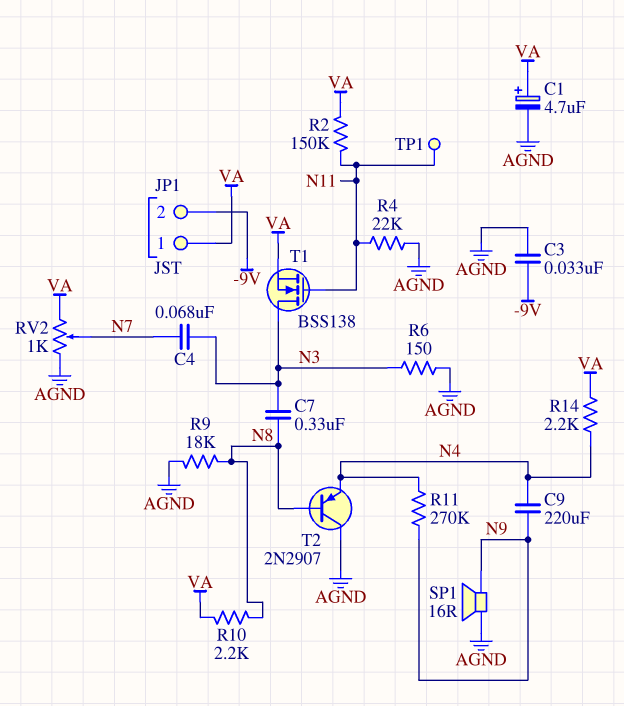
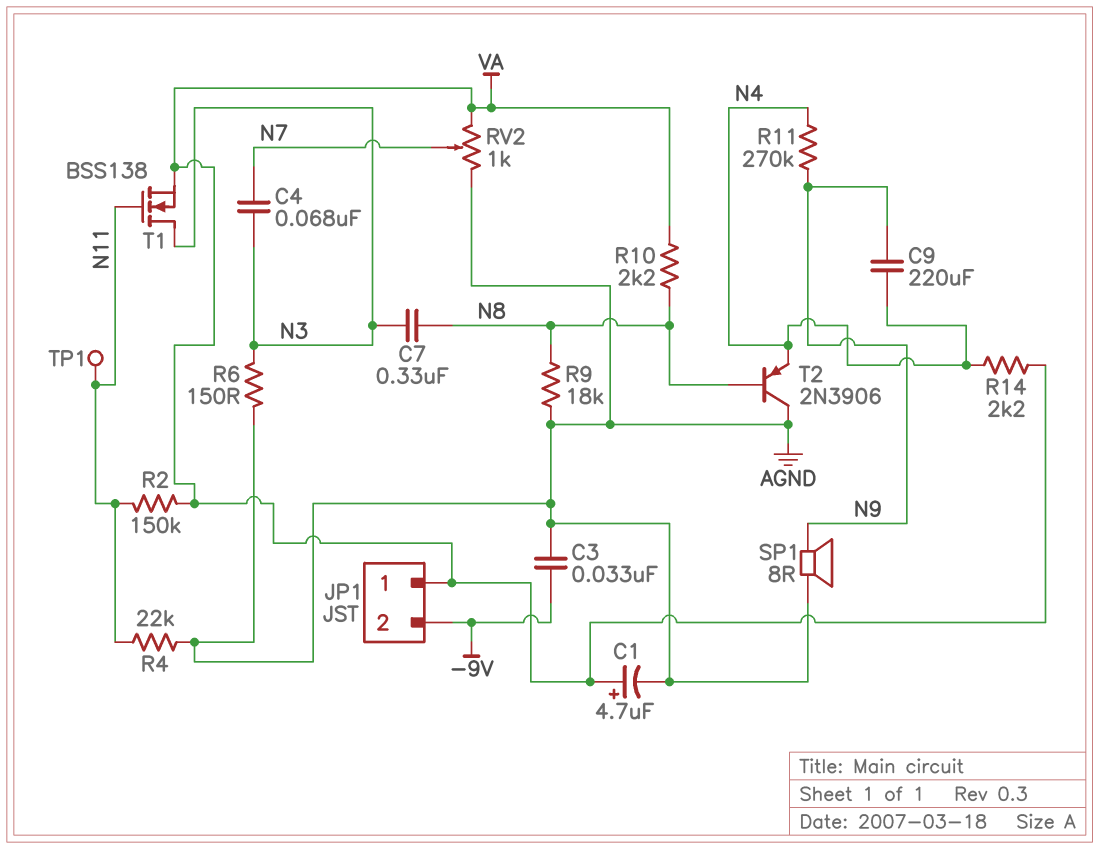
SP1: speaker 16R (AGND, N9) -> speaker 8R (AGND, N9)
T2: PNP 2N2907 (B N8, C AGND, E N4) -> PNP 2N3906 (B N8, C AGND, E N4)

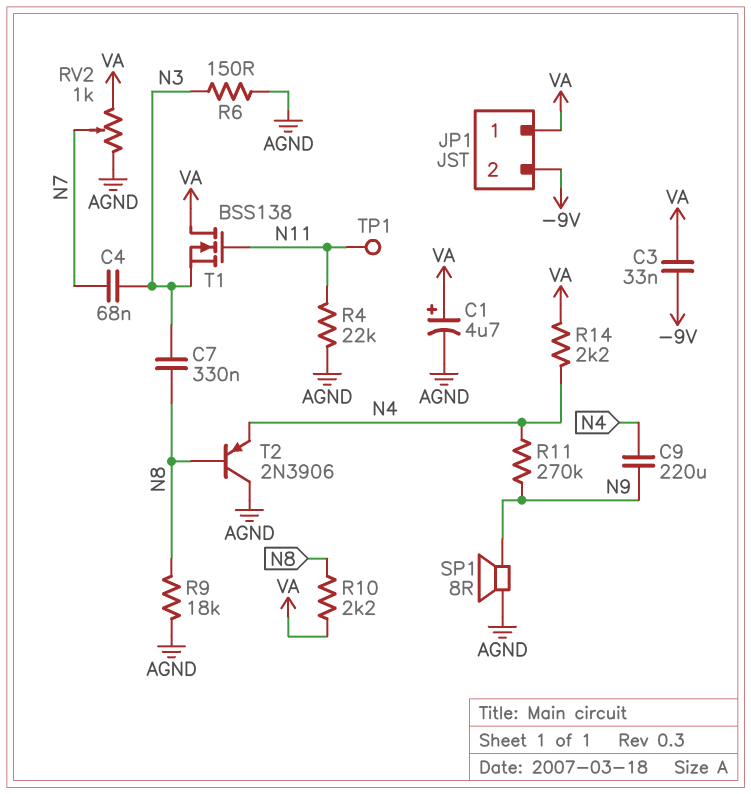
C3: 33nF (-9V, AGND) -> 33nF (-9V, VA)
R2: 150k (N11, VA) -> none
T1: NMOS BSS138 (G N11, D N3, S VA) -> NMOS BSS138 (G N11, D VA, S N3)

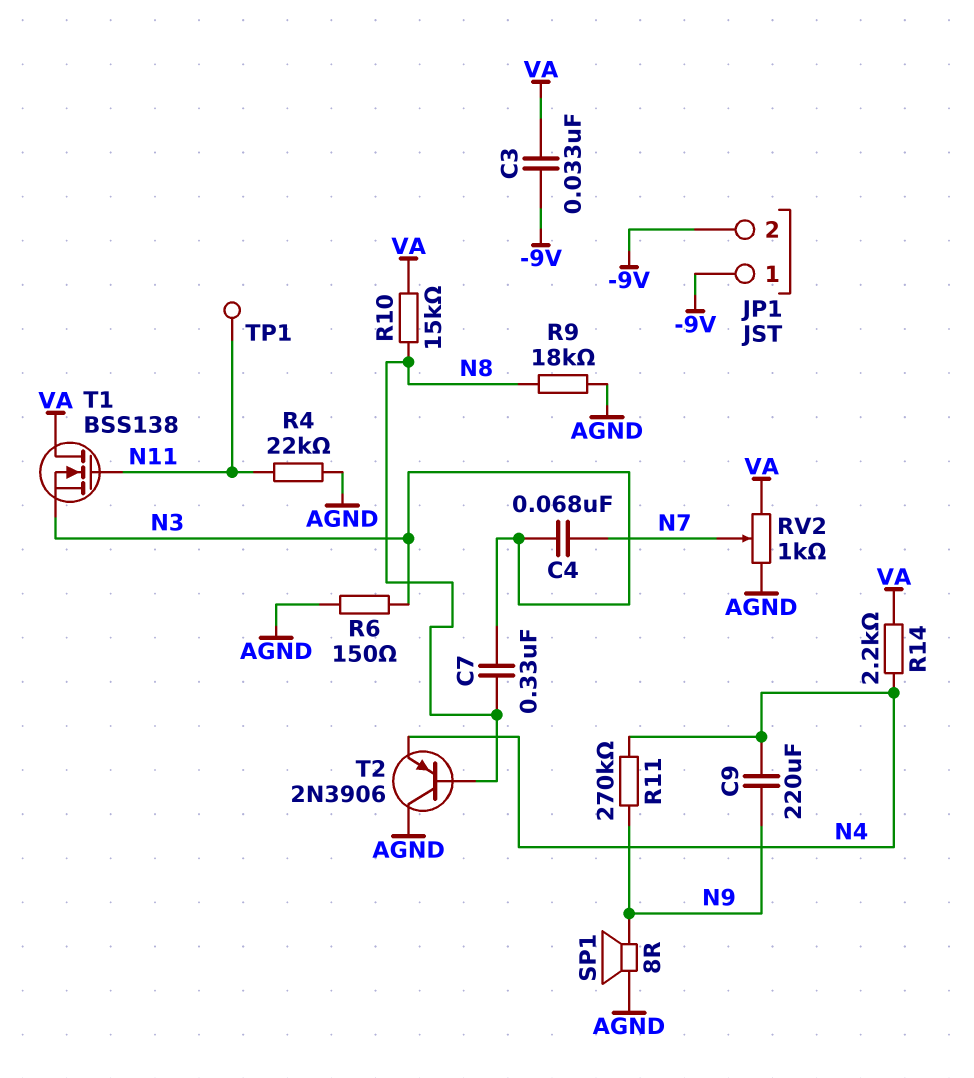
C1: 4.7uF (plus VA, minus AGND) -> none
JP1 pin 1: VA -> -9V
R10: 2.2k (N8, VA) -> 15k (N8, VA)

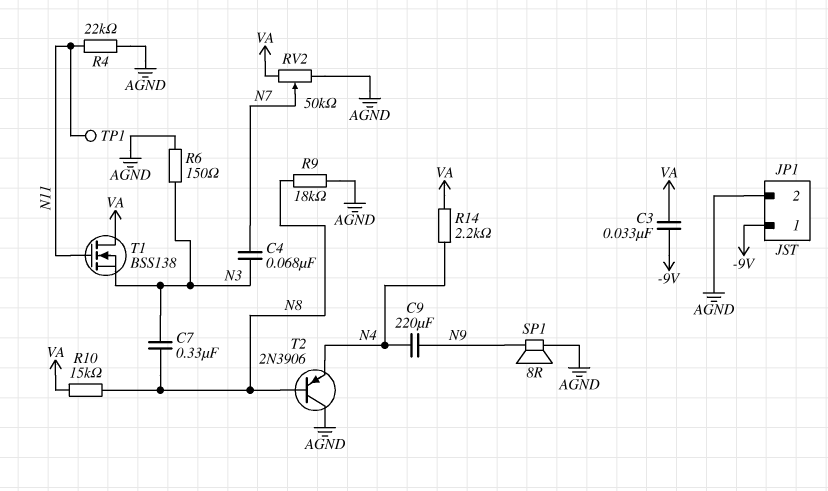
JP1 pin 2: -9V -> AGND
R11: 270k (N4, N9) -> none
RV2: 1k (AGND, VA, wiper N7) -> 50k (AGND, VA, wiper N7)

